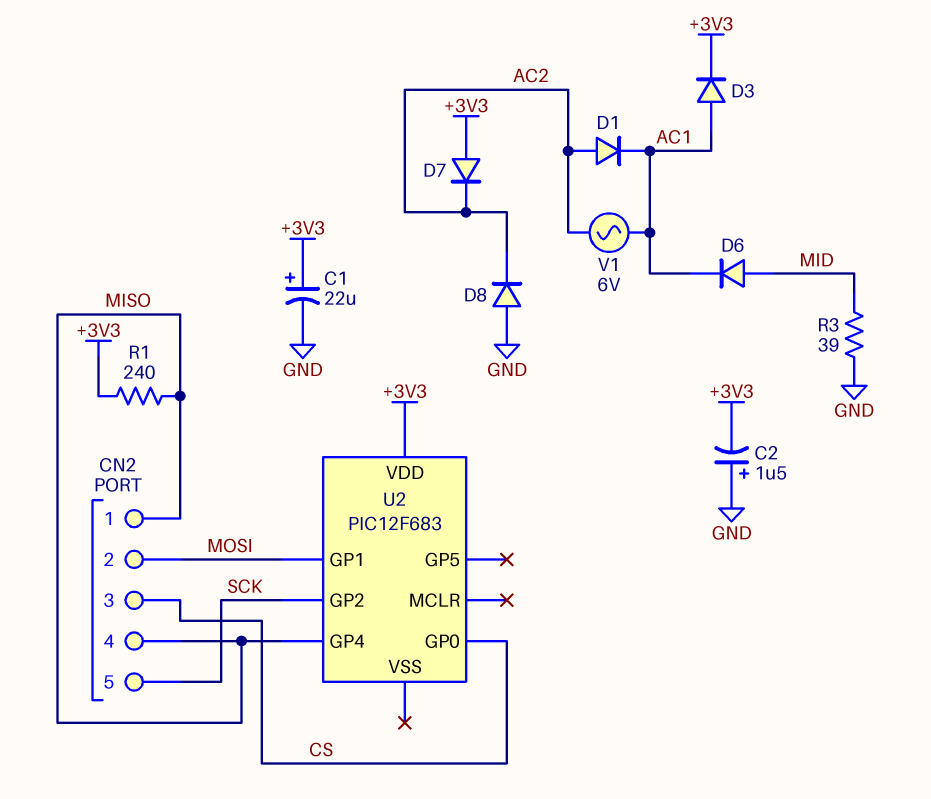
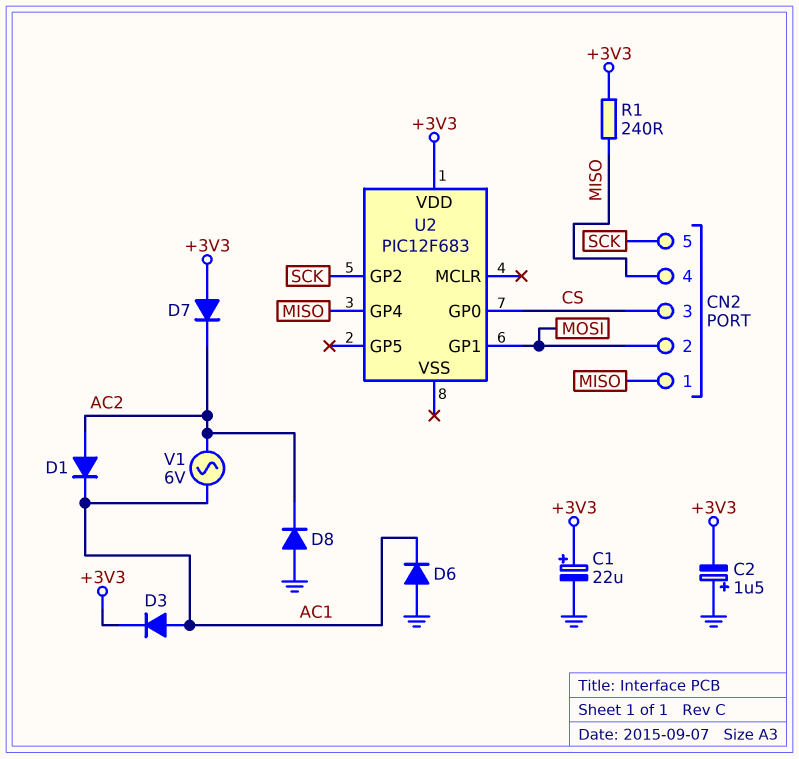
D6: diode (A MID, K AC1) -> diode (A GND, K AC1)
R3: 39 (GND, MID) -> none

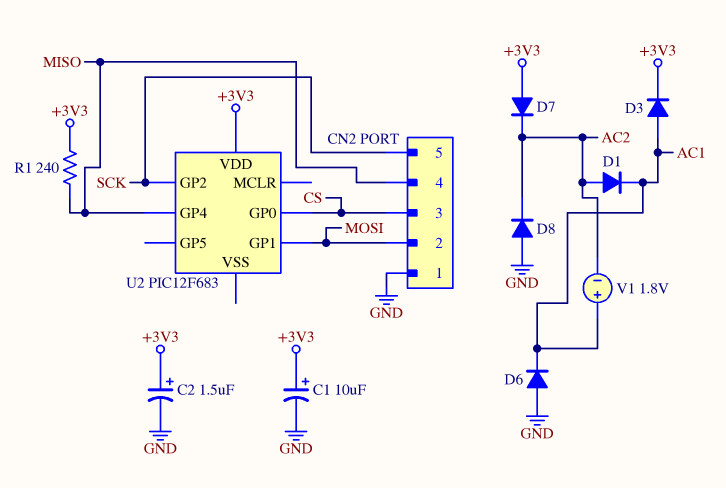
C1: 22uF (plus +3V3, minus GND) -> 10uF (plus +3V3, minus GND)
C2: 1.5uF (plus GND, minus +3V3) -> 1.5uF (plus +3V3, minus GND)
CN2 pin 1: MISO -> GND
V1: AC 6V (AC1, AC2) -> 1.8V (plus AC1, minus AC2)

